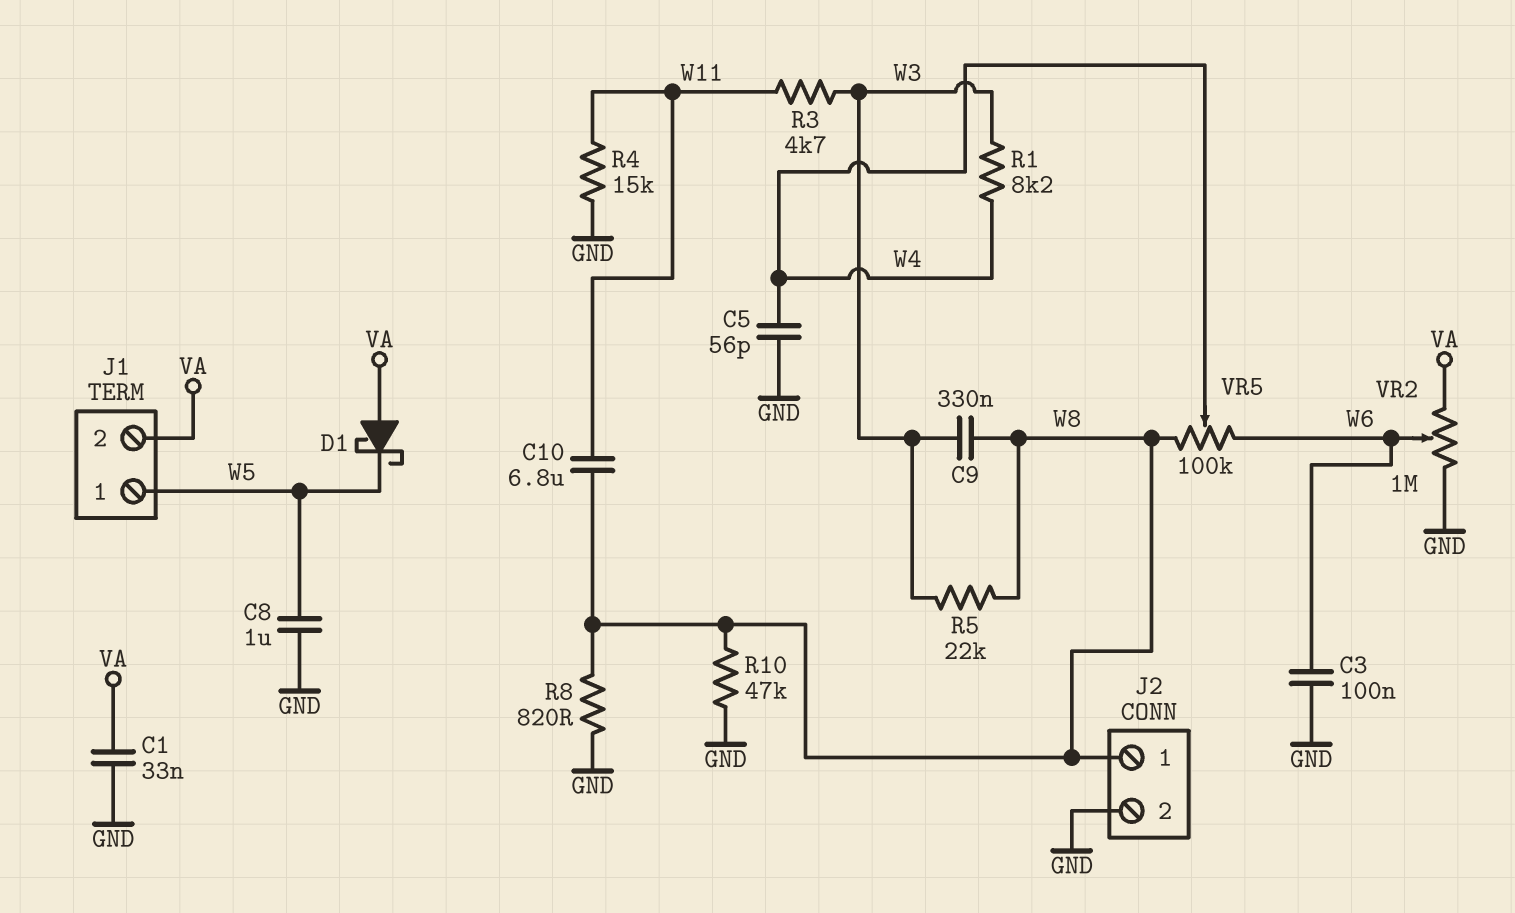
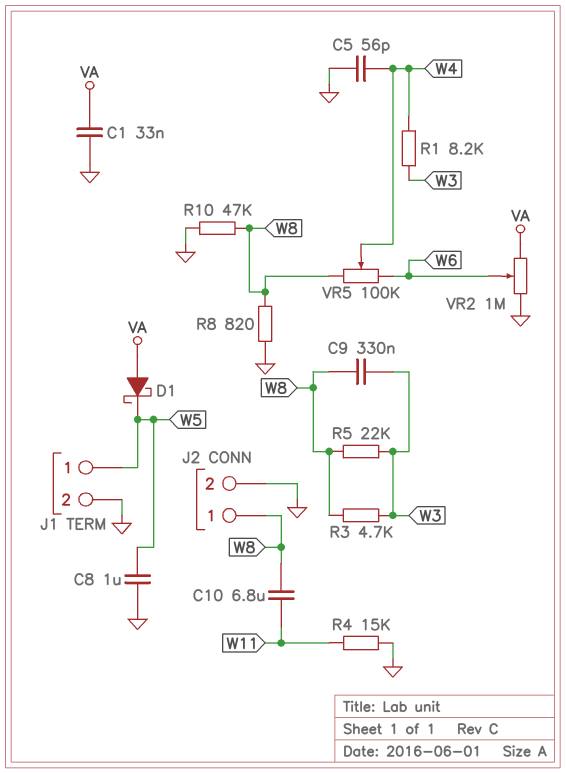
C3: 100nF (GND, W6) -> none
J1 pin 2: VA -> GND
R3: 4.7k (W3, W11) -> 4.7k (W3, W8)

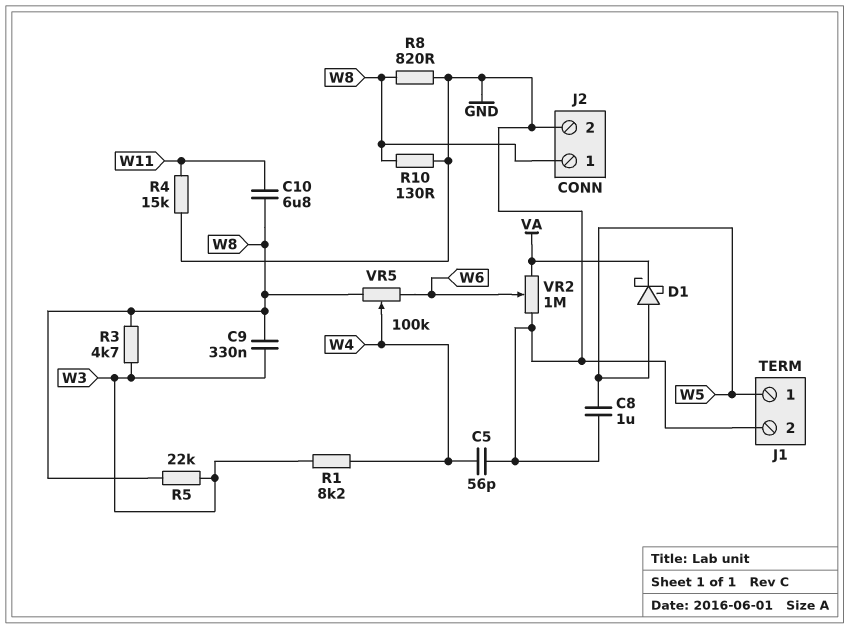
C1: 33nF (GND, VA) -> none
D1: schottky (A VA, K W5) -> schottky (A W5, K VA)
R10: 47k (GND, W8) -> 130 (GND, W8)

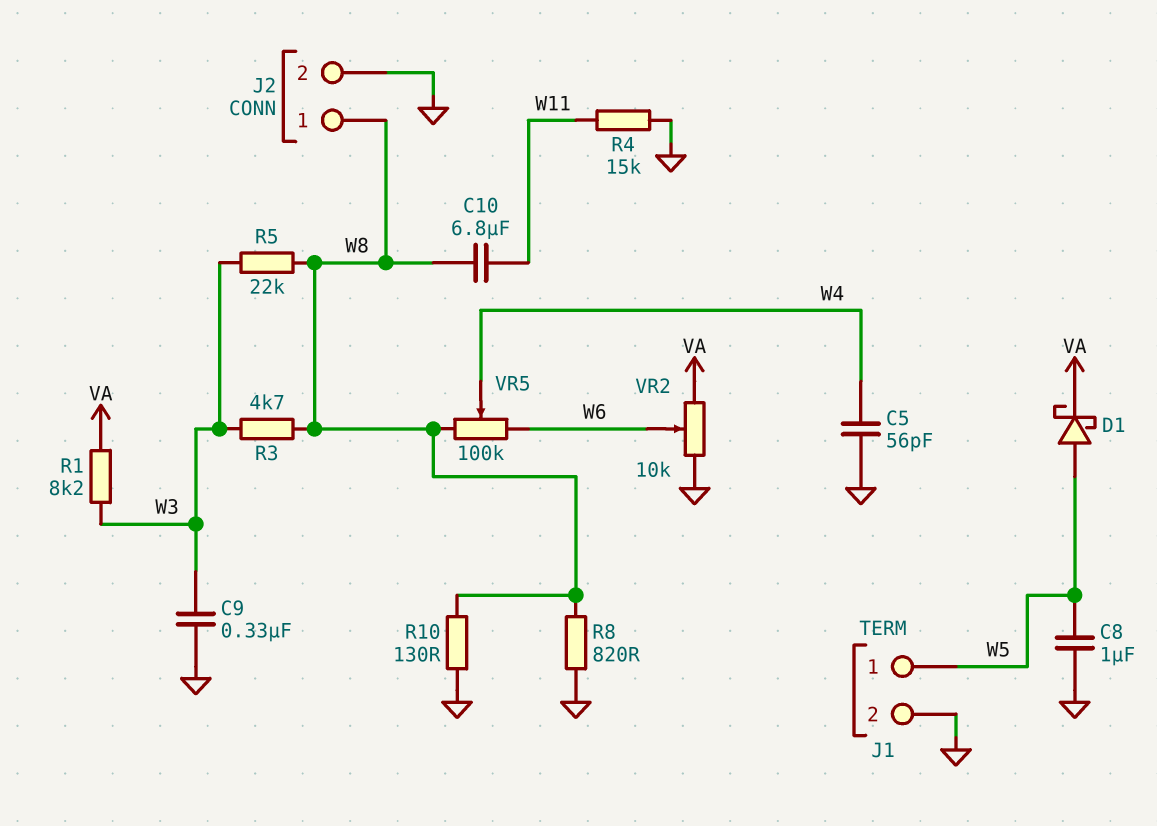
C9: 330nF (W3, W8) -> 330nF (GND, W3)
R1: 8.2k (W3, W4) -> 8.2k (VA, W3)
VR2: 1M (GND, VA, wiper W6) -> 10k (GND, VA, wiper W6)

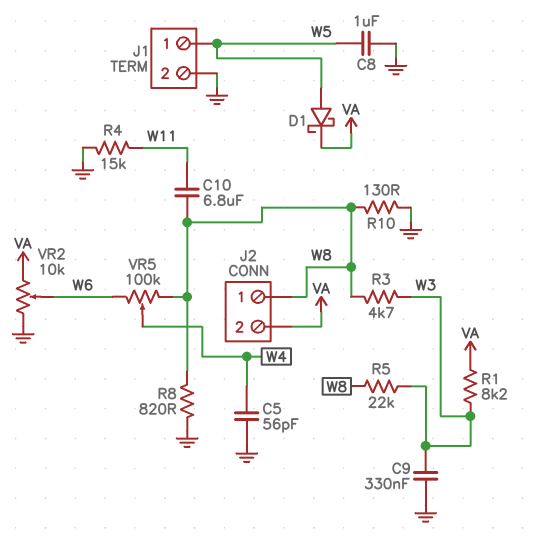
J2 pin 2: GND -> VA

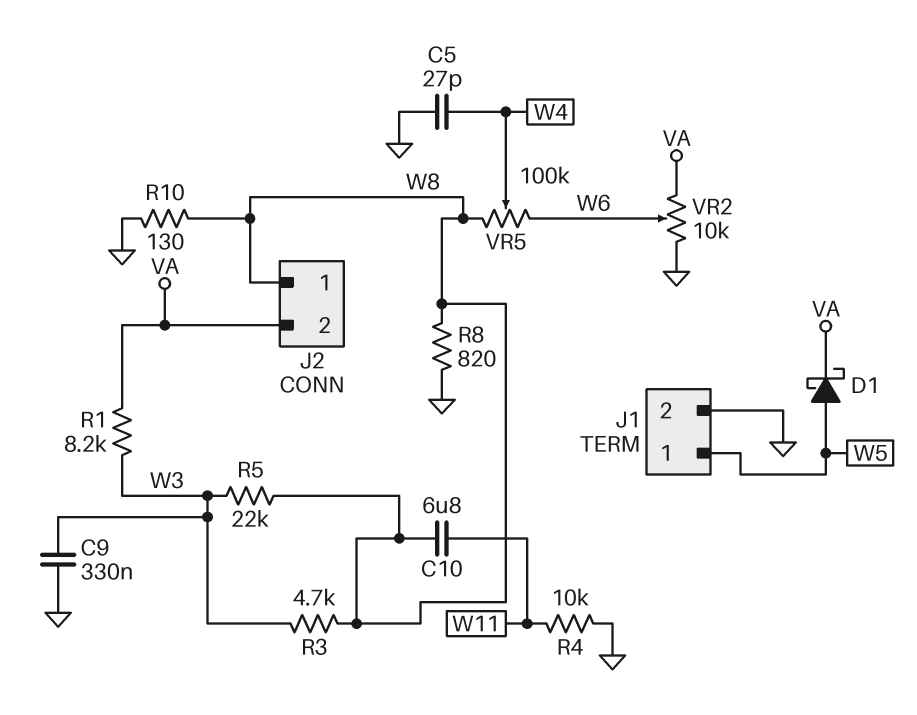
C5: 56pF (GND, W4) -> 27pF (GND, W4)
C8: 1uF (GND, W5) -> none
R4: 15k (GND, W11) -> 10k (GND, W11)

